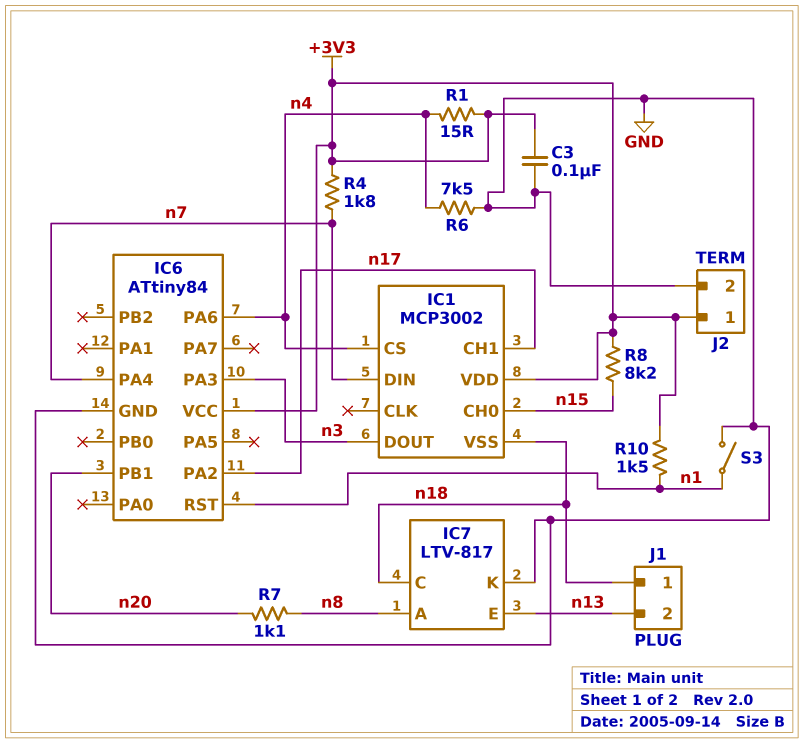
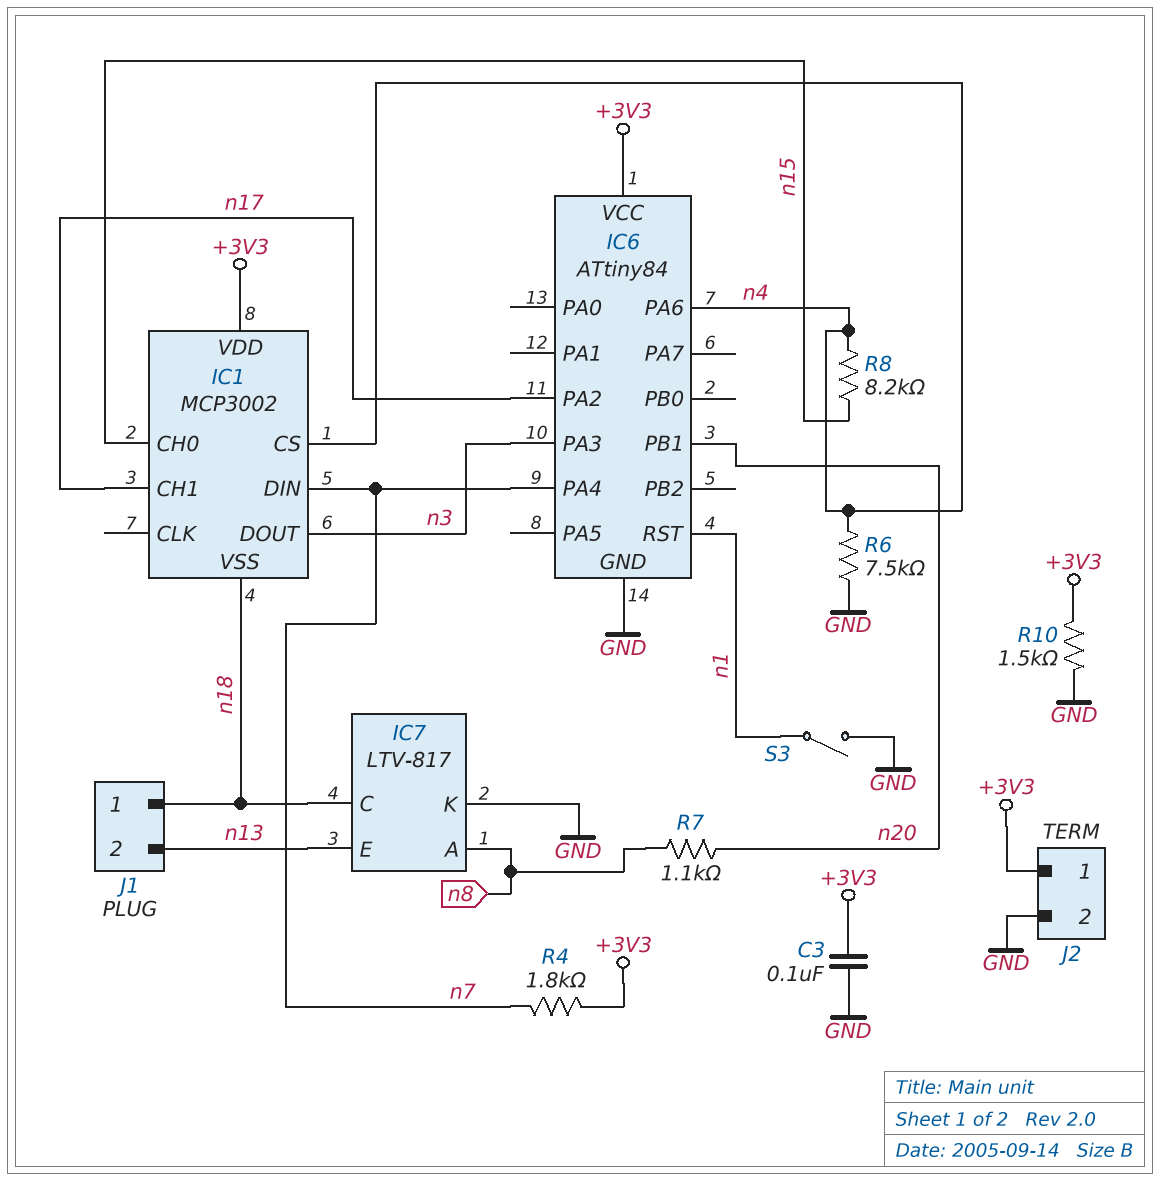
R1: 15 (+3V3, n4) -> none
R8: 8.2k (+3V3, n15) -> 8.2k (n4, n15)
R10: 1.5k (+3V3, n1) -> 1.5k (+3V3, GND)

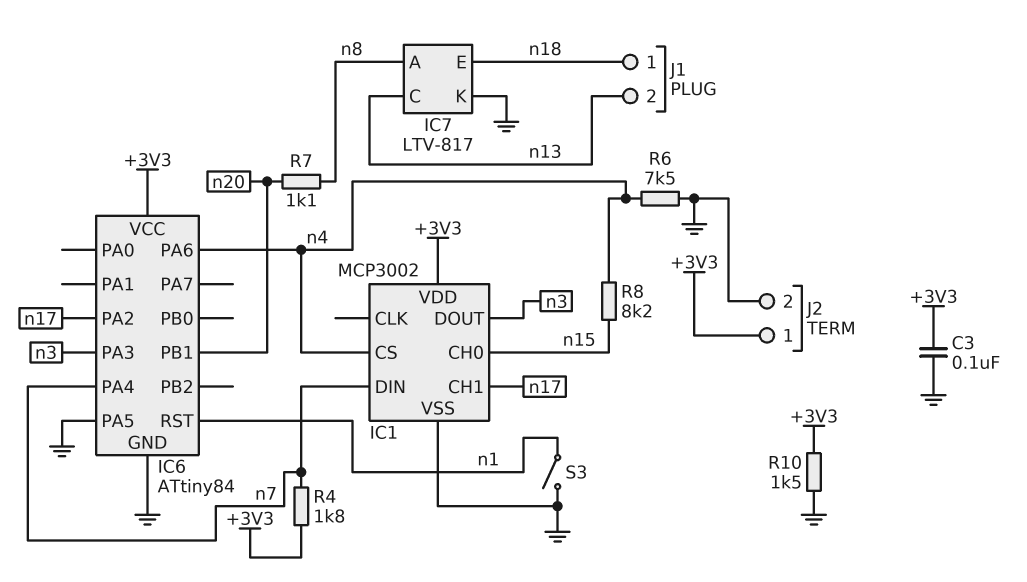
IC1 pin VSS: n18 -> GND
IC6 pin PA5: none -> GND
IC7 pin C: n18 -> n13
IC7 pin E: n13 -> n18

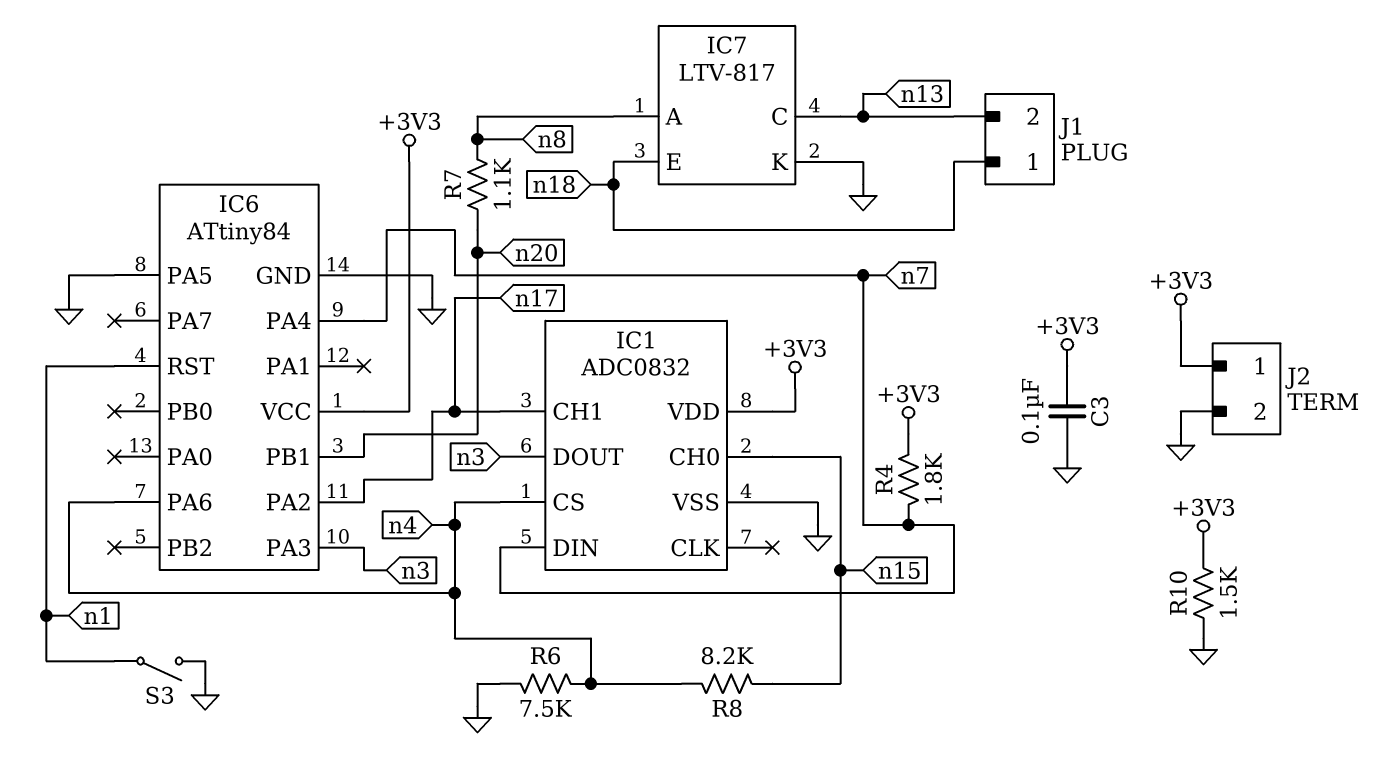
IC1: MCP3002 -> ADC0832

